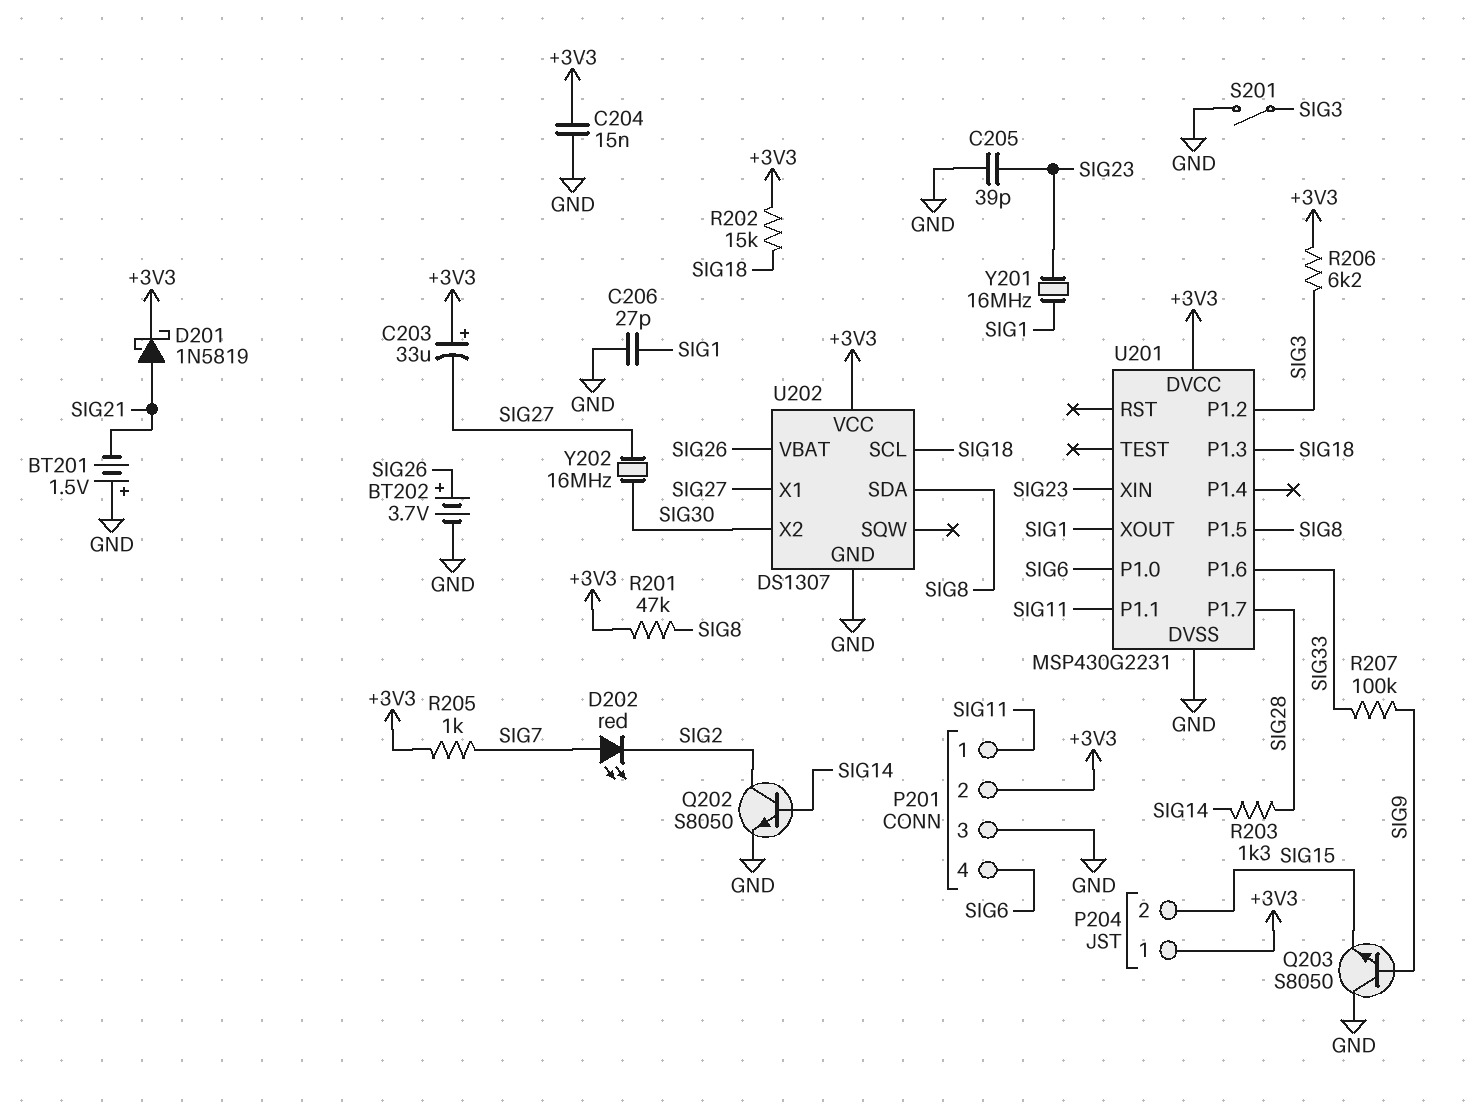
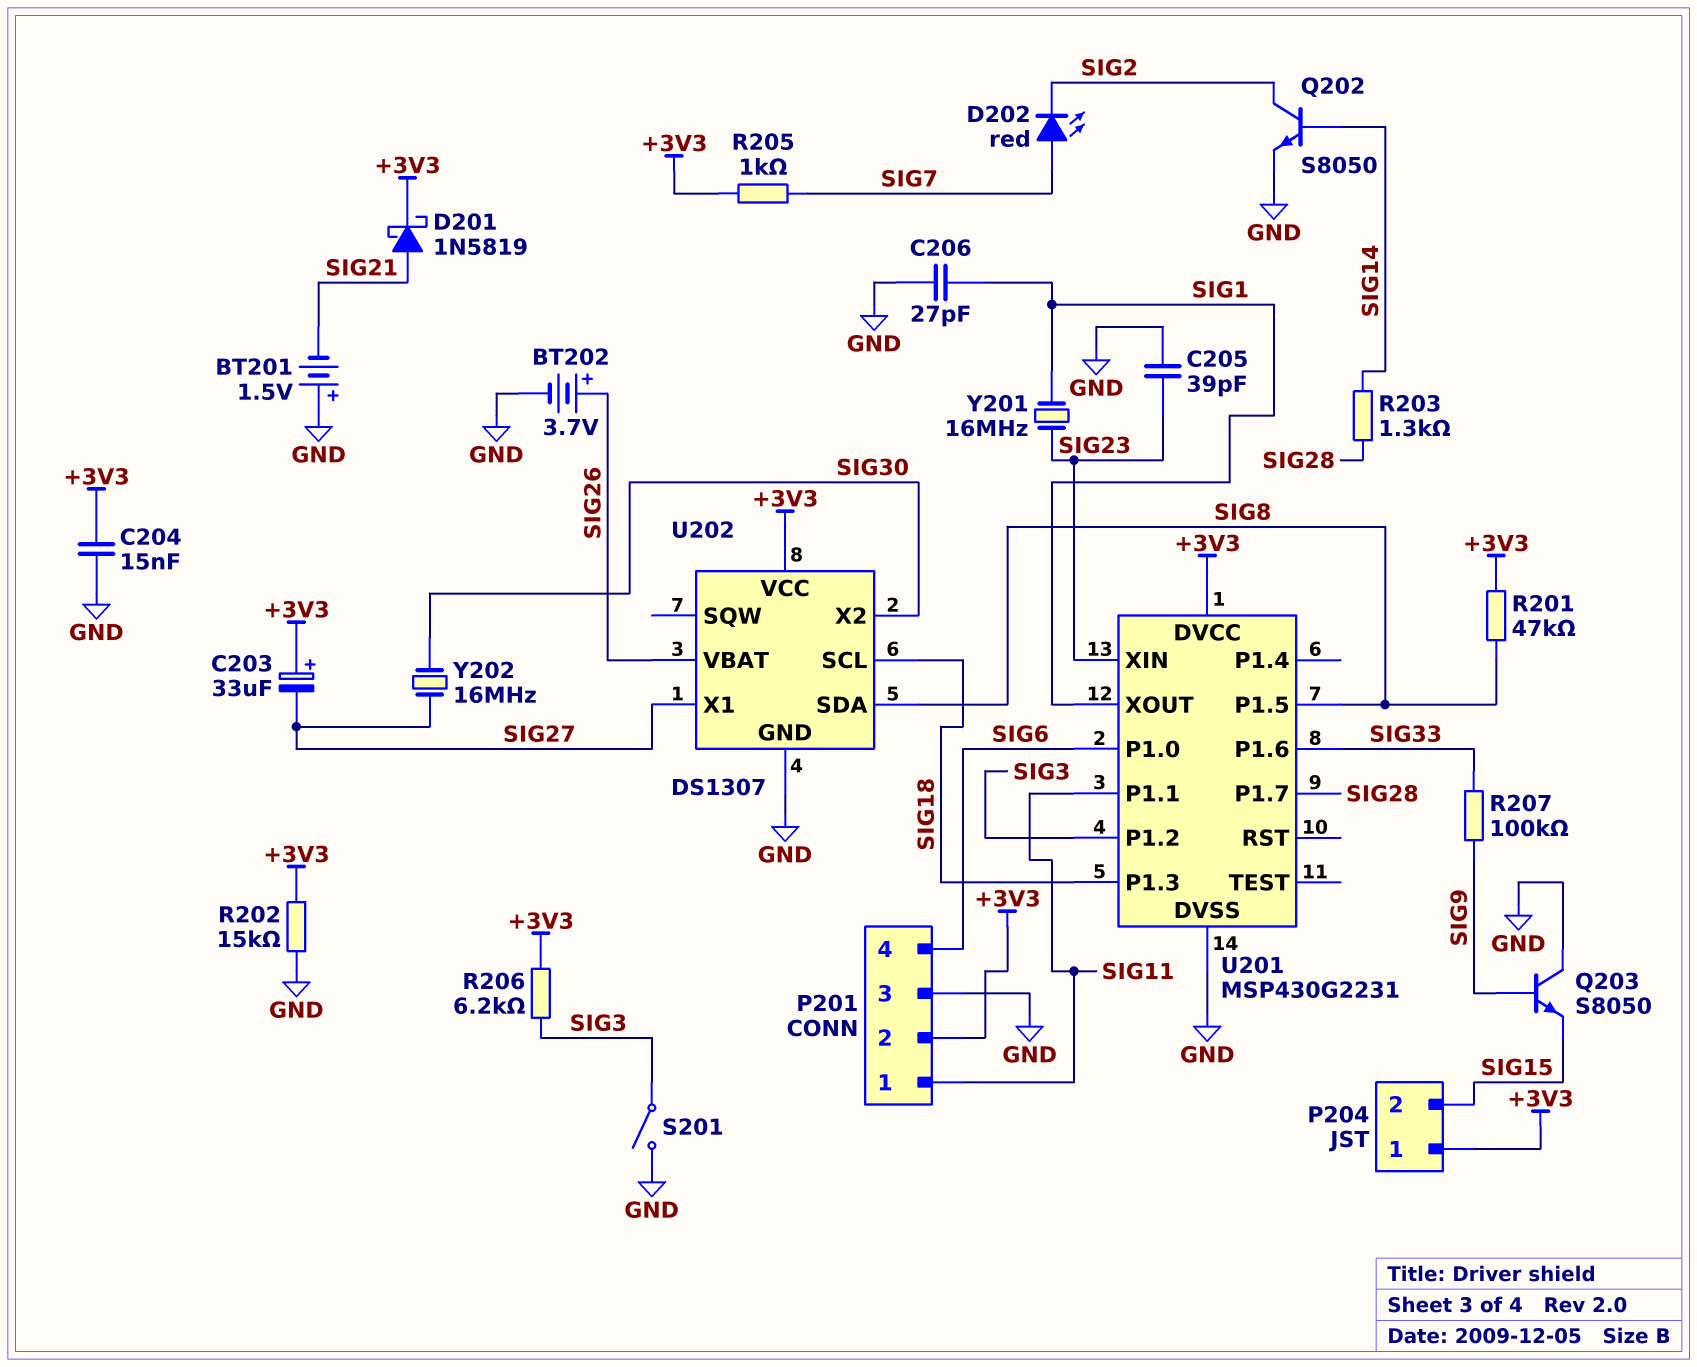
R202: 15k (+3V3, SIG18) -> 15k (+3V3, GND)

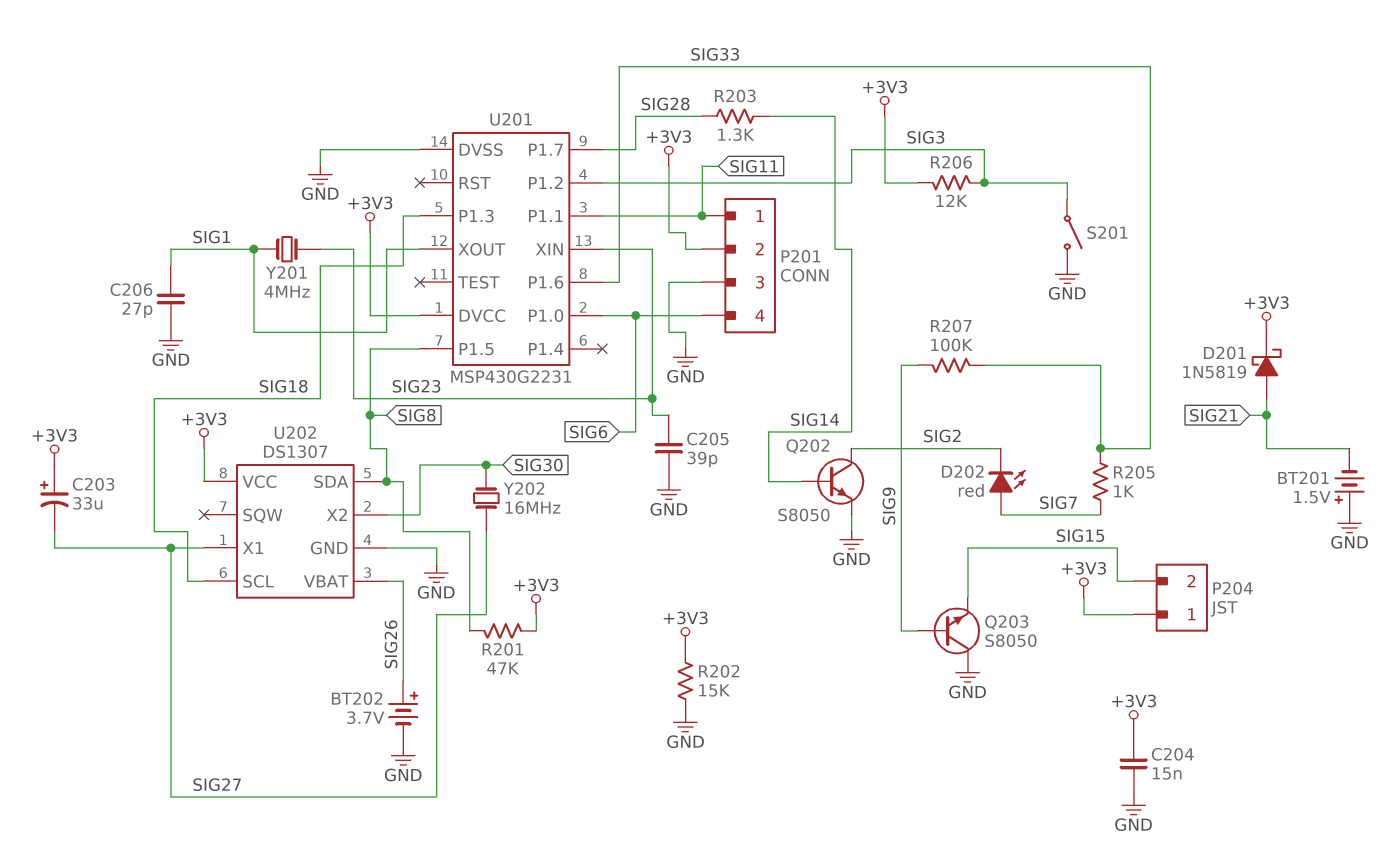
R205: 1k (+3V3, SIG7) -> 1k (SIG7, SIG33)
R206: 6.2k (+3V3, SIG3) -> 12k (+3V3, SIG3)
Y201: 16MHz (SIG1, SIG23) -> 4MHz (SIG1, SIG23)

